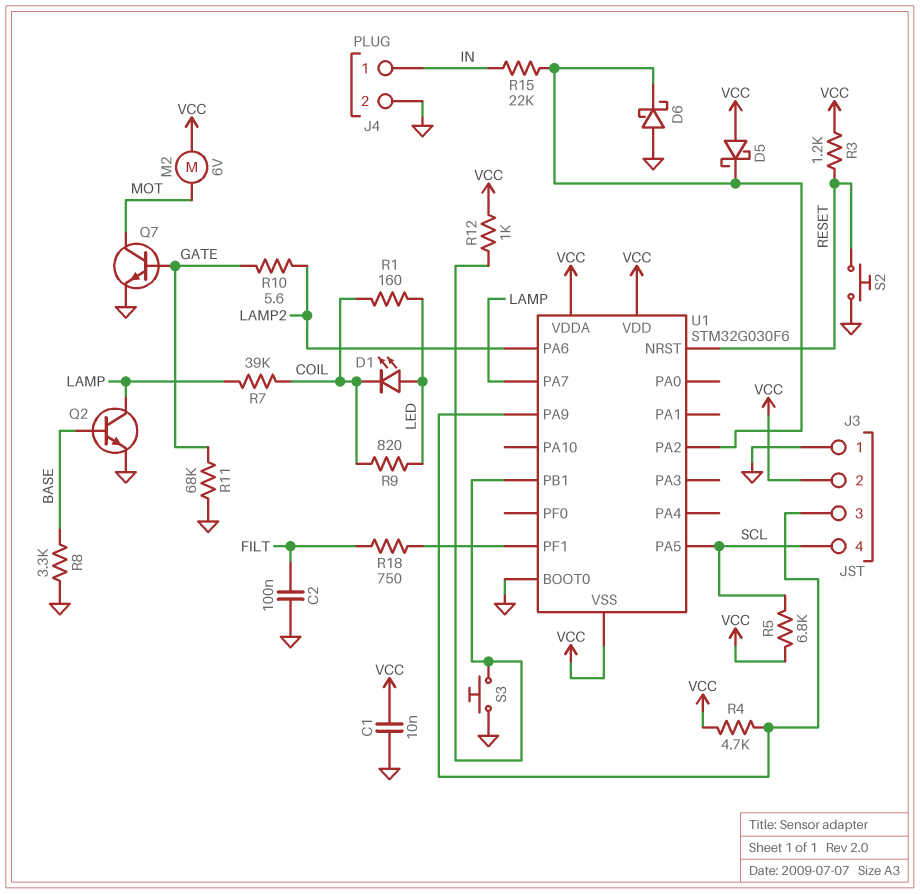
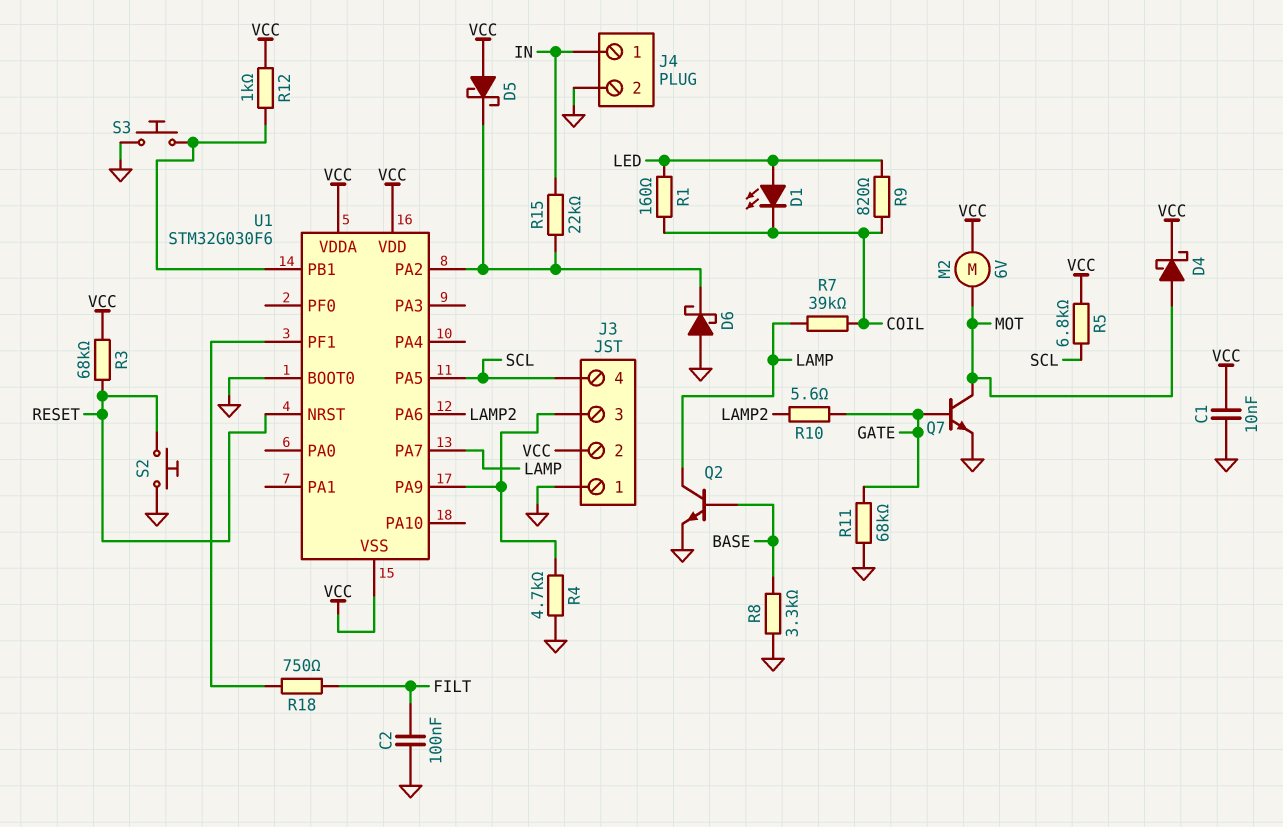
D4: none -> schottky (A MOT, K VCC)
R3: 1.2k (RESET, VCC) -> 68k (RESET, VCC)
R4: 4.7k (J3/3, VCC) -> 4.7k (GND, J3/3)

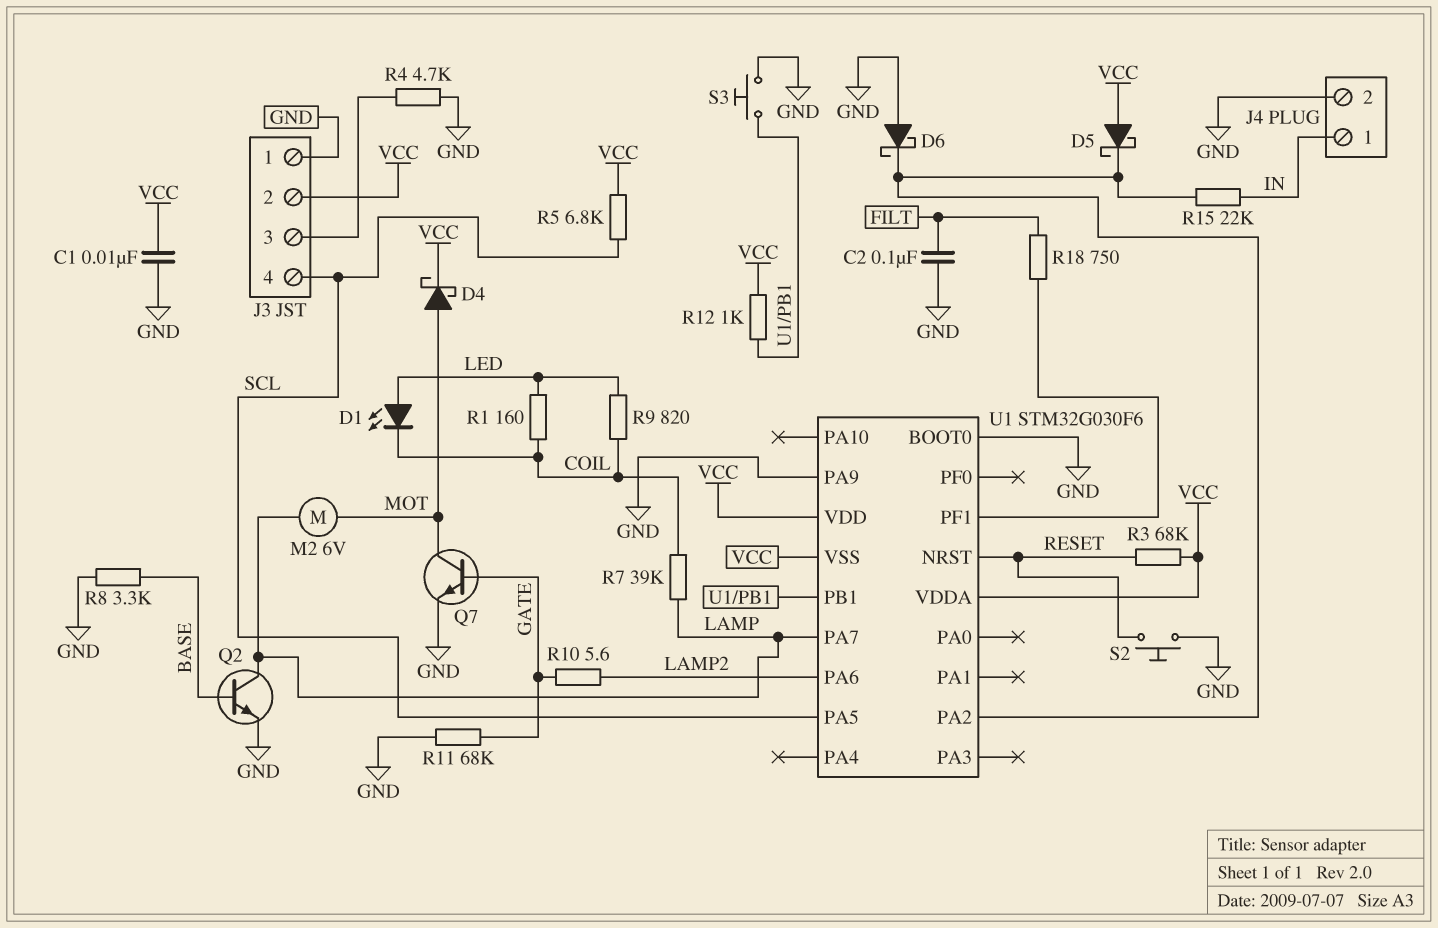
M2: motor 6V (MOT, VCC) -> motor 6V (LAMP, MOT)
U1 pin PA9: J3/3 -> GND

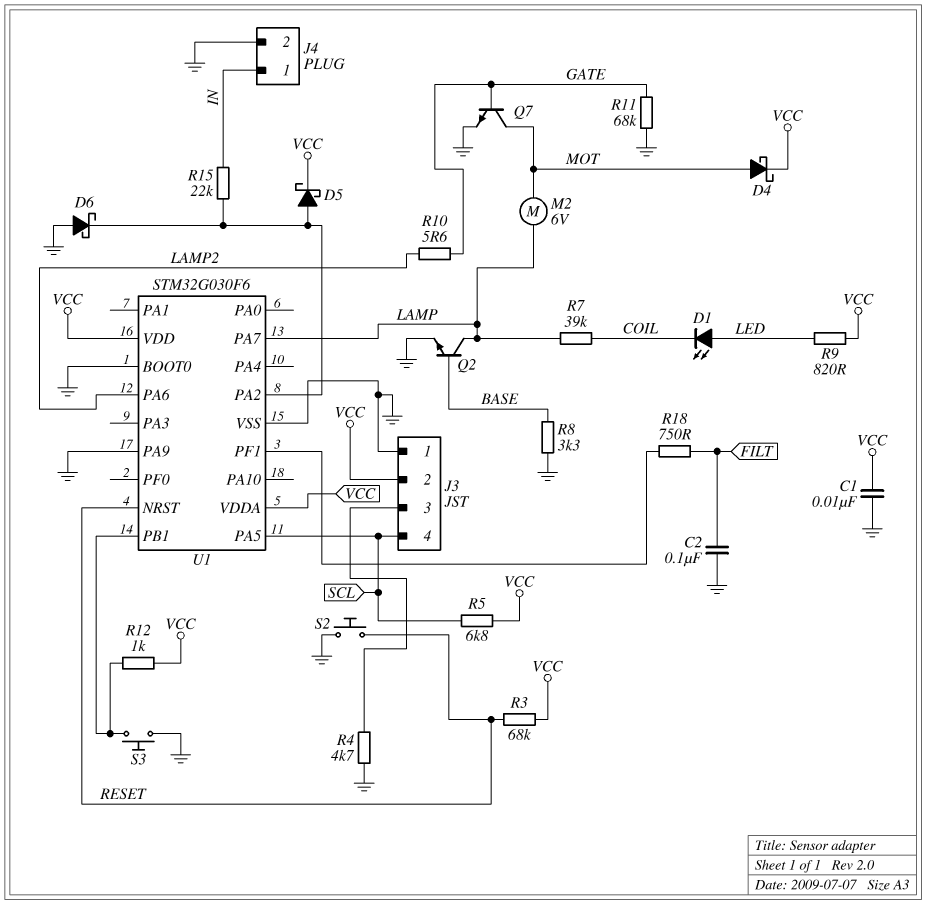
D5: schottky (A VCC, K U1/PA2) -> schottky (A U1/PA2, K VCC)
R1: 160 (COIL, LED) -> none
R9: 820 (COIL, LED) -> 820 (LED, VCC)
U1 pin VSS: VCC -> GND

